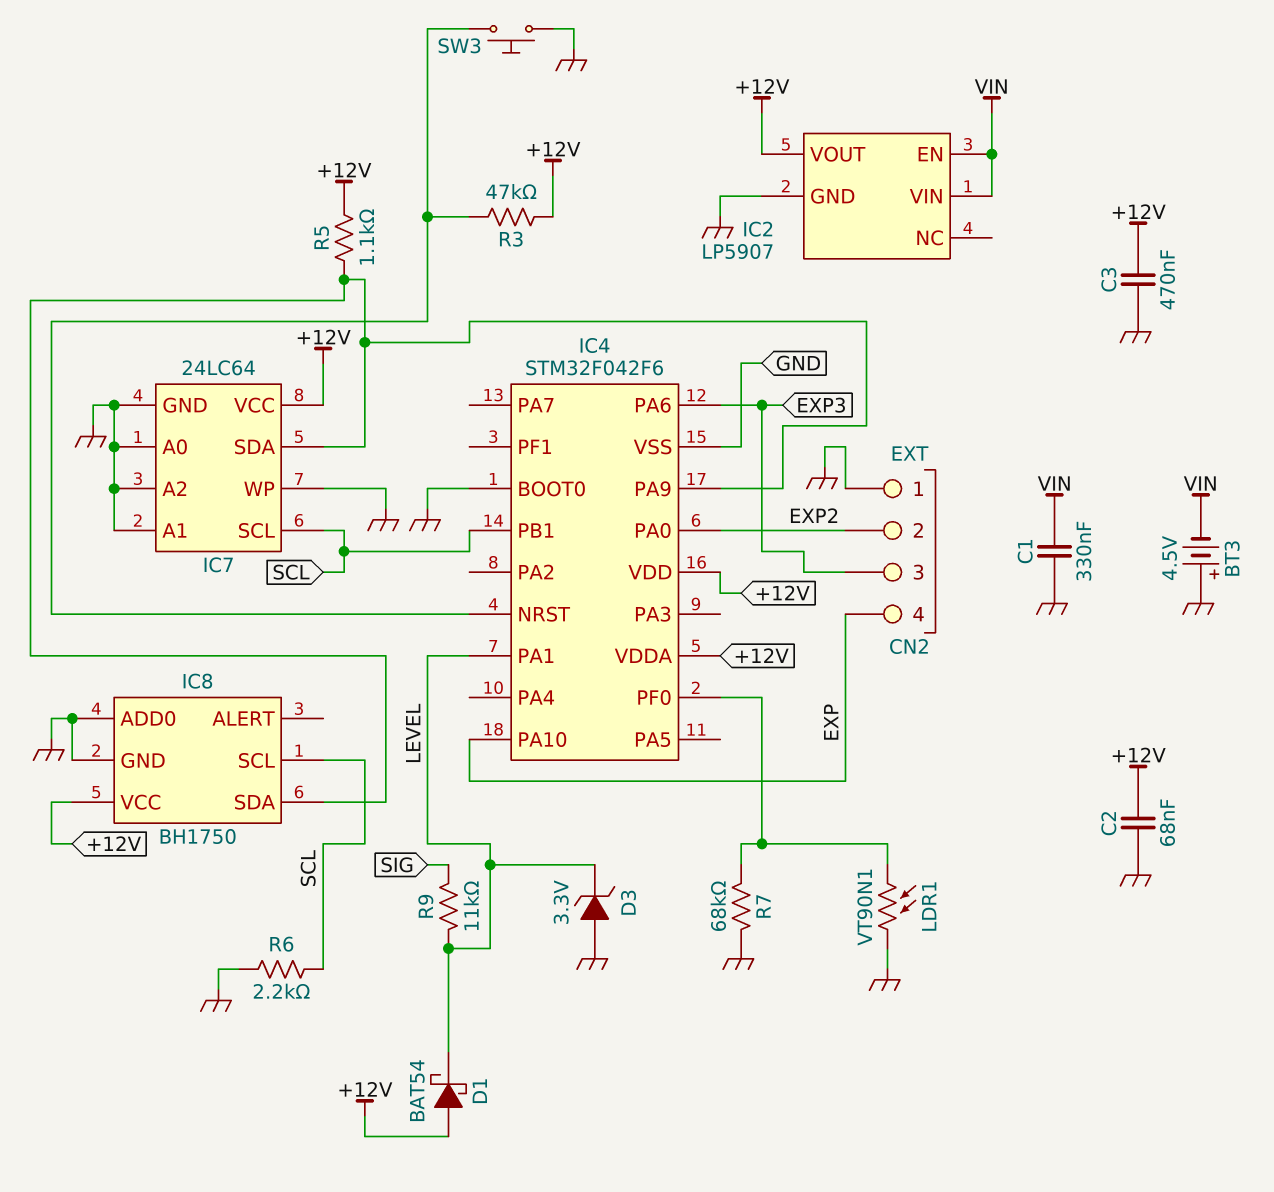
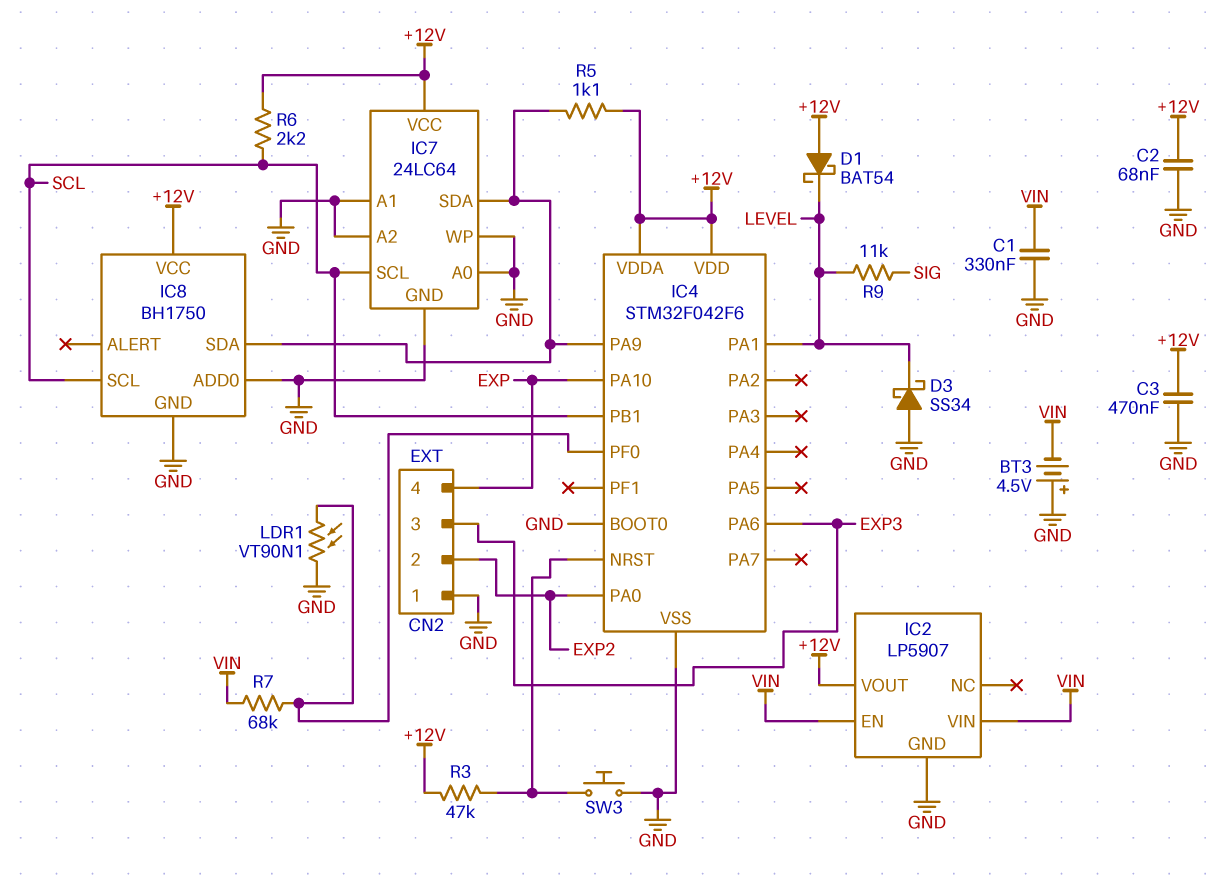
D3: zener 3.3V (A GND, K LEVEL) -> schottky SS34 (A GND, K LEVEL)
R6: 2.2k (GND, SCL) -> 2.2k (+12V, SCL)
R7: 68k (GND, IC4/PF0) -> 68k (IC4/PF0, VIN)

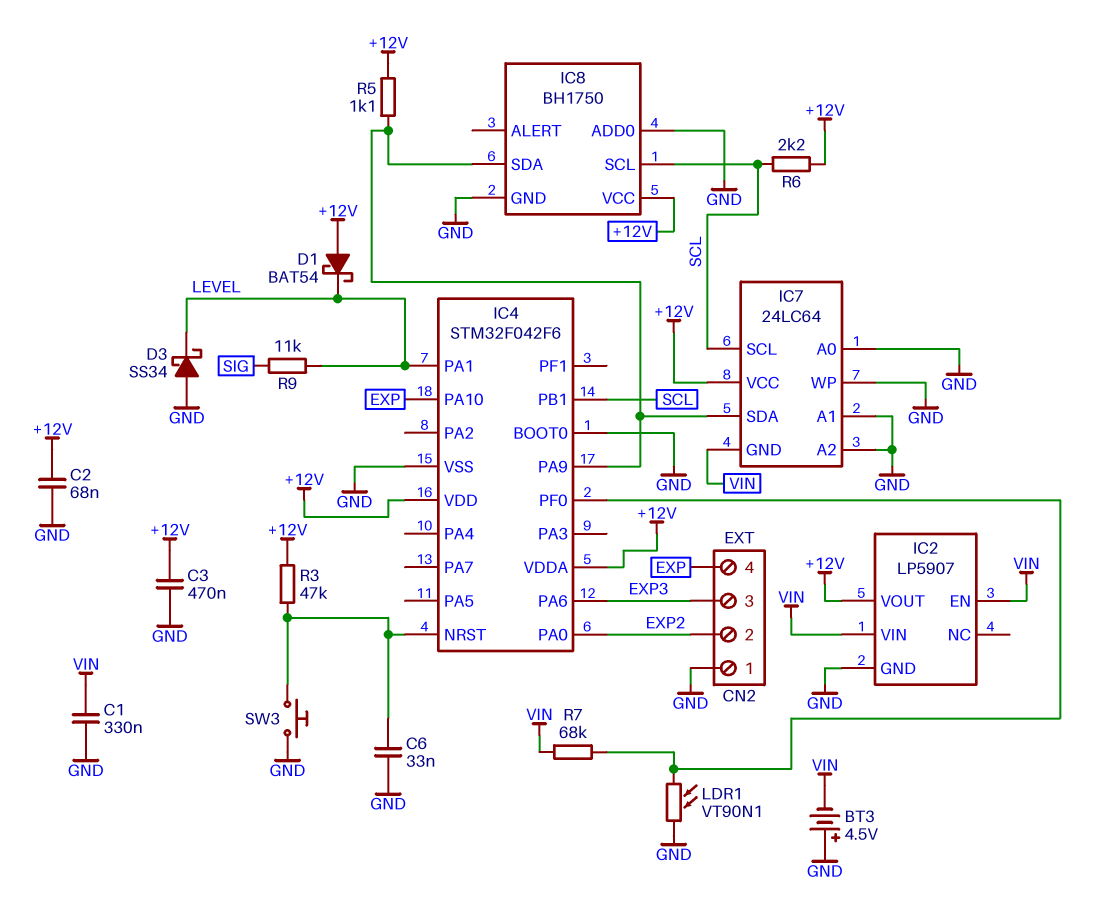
C6: none -> 33nF (GND, IC4/NRST)
IC7 pin GND: GND -> VIN

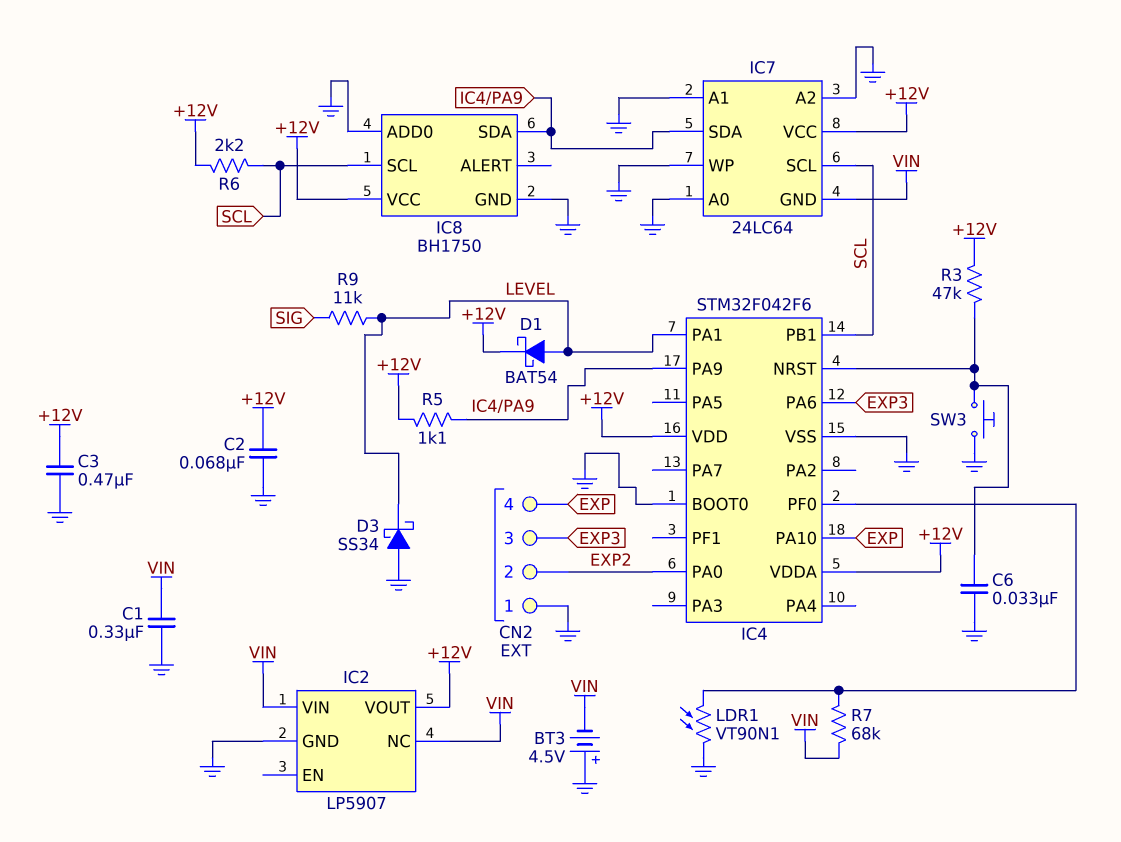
D1: schottky BAT54 (A +12V, K LEVEL) -> schottky BAT54 (A LEVEL, K +12V)
IC2 pin EN: VIN -> none
IC2 pin NC: none -> VIN

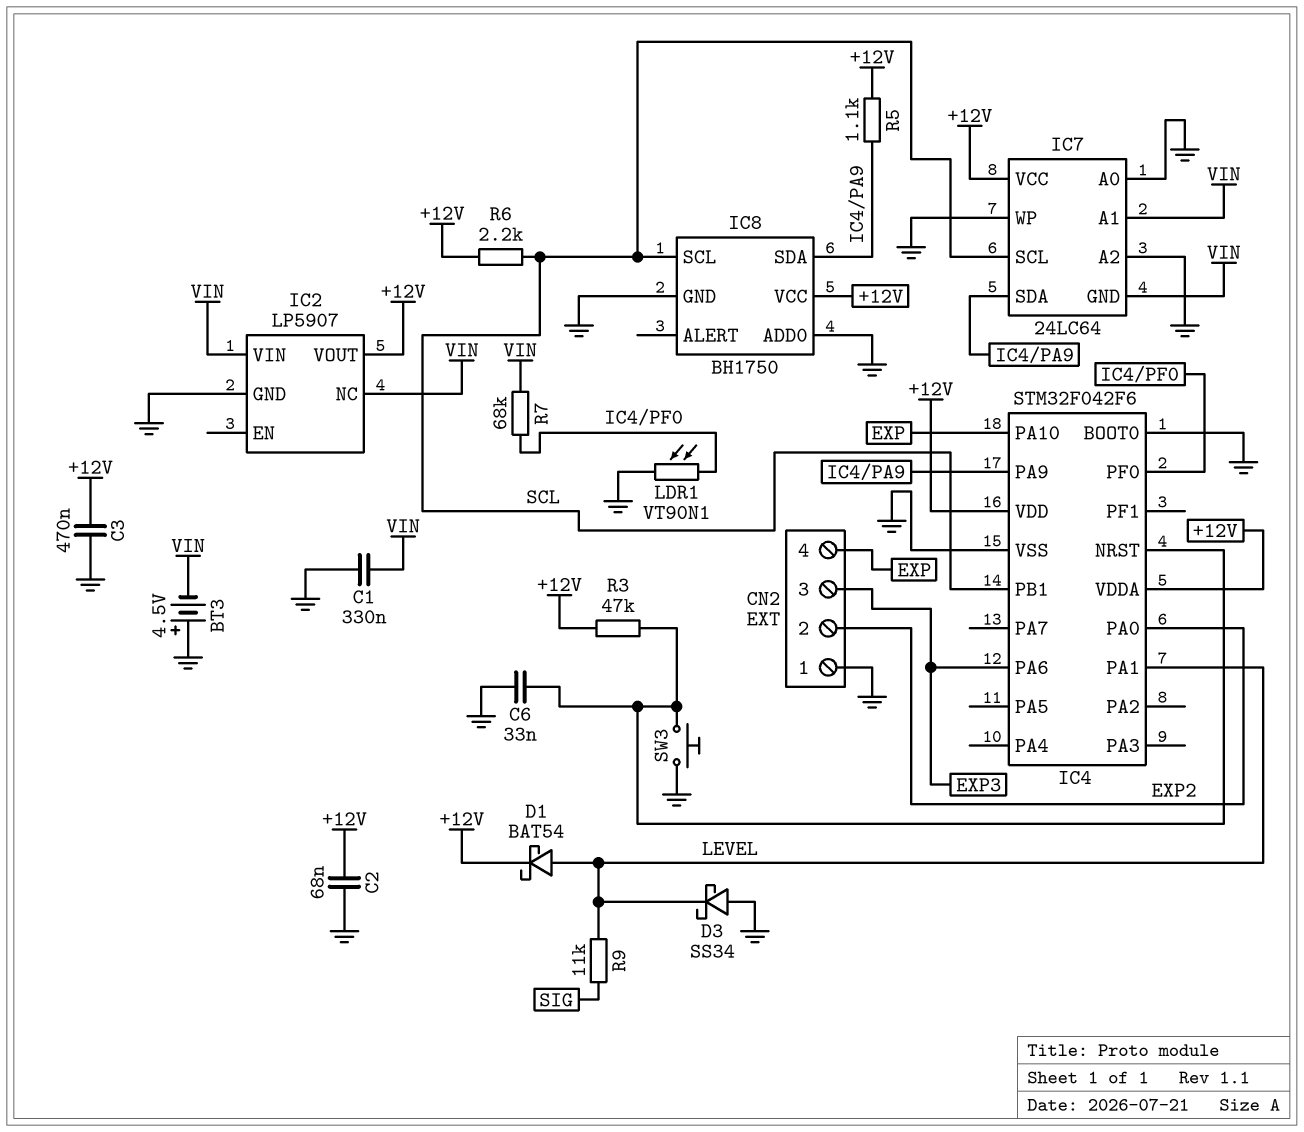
IC7 pin A1: GND -> VIN

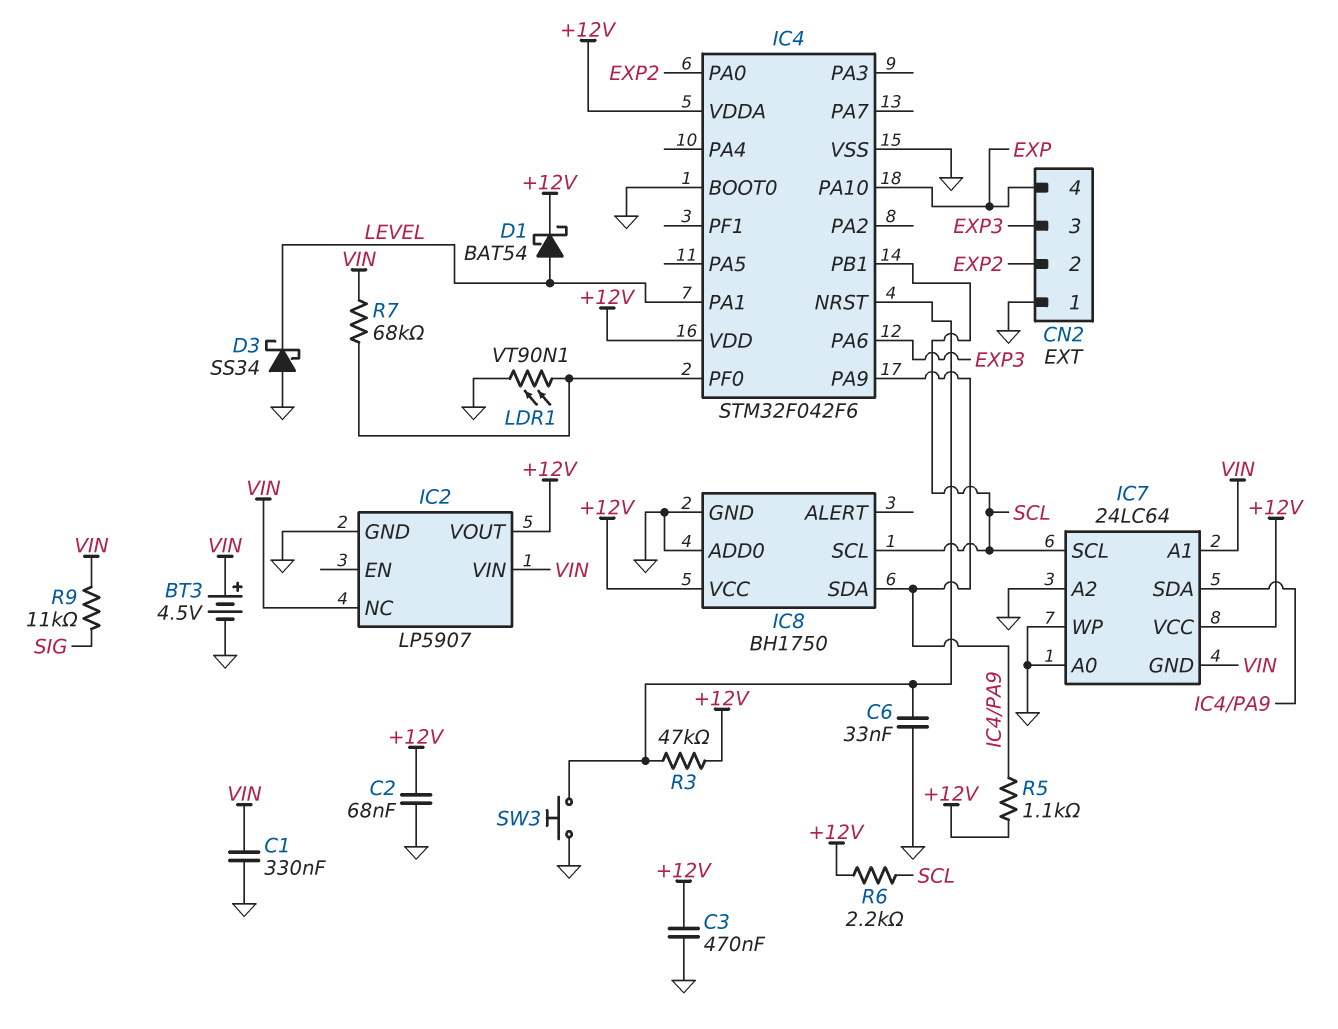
BT3: 4.5V (plus GND, minus VIN) -> 4.5V (plus VIN, minus GND)
R9: 11k (LEVEL, SIG) -> 11k (SIG, VIN)

